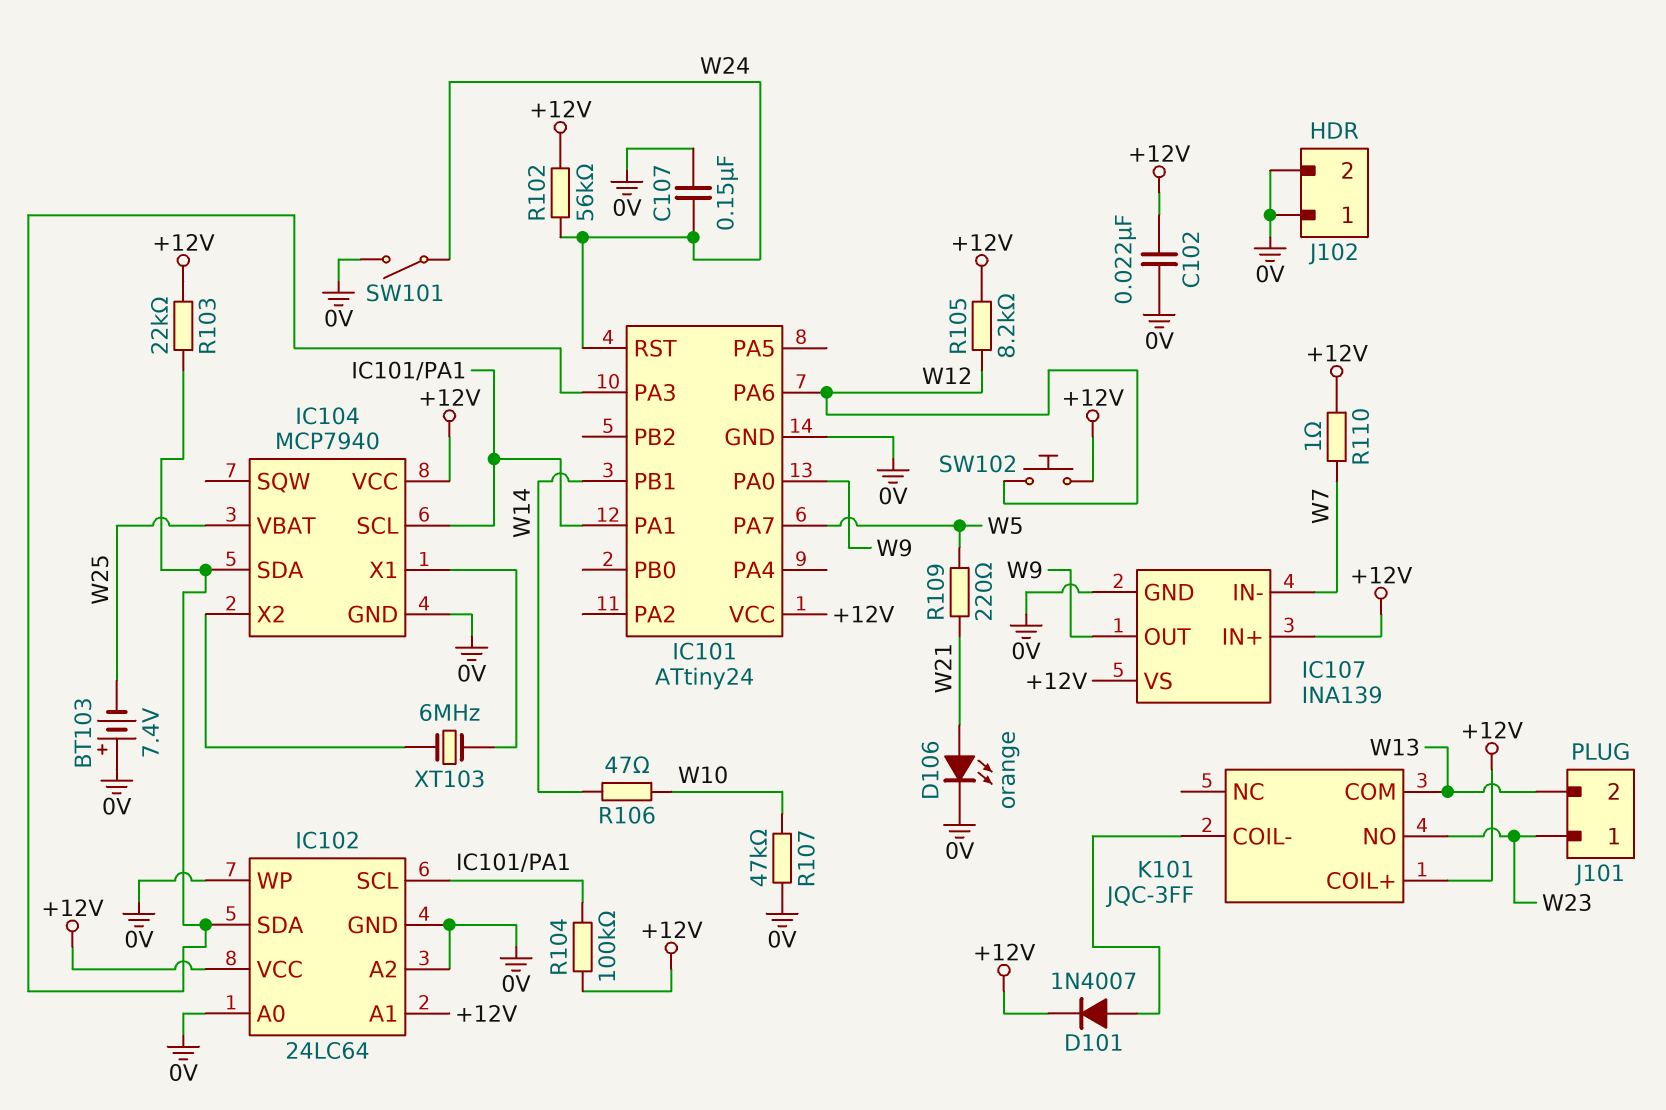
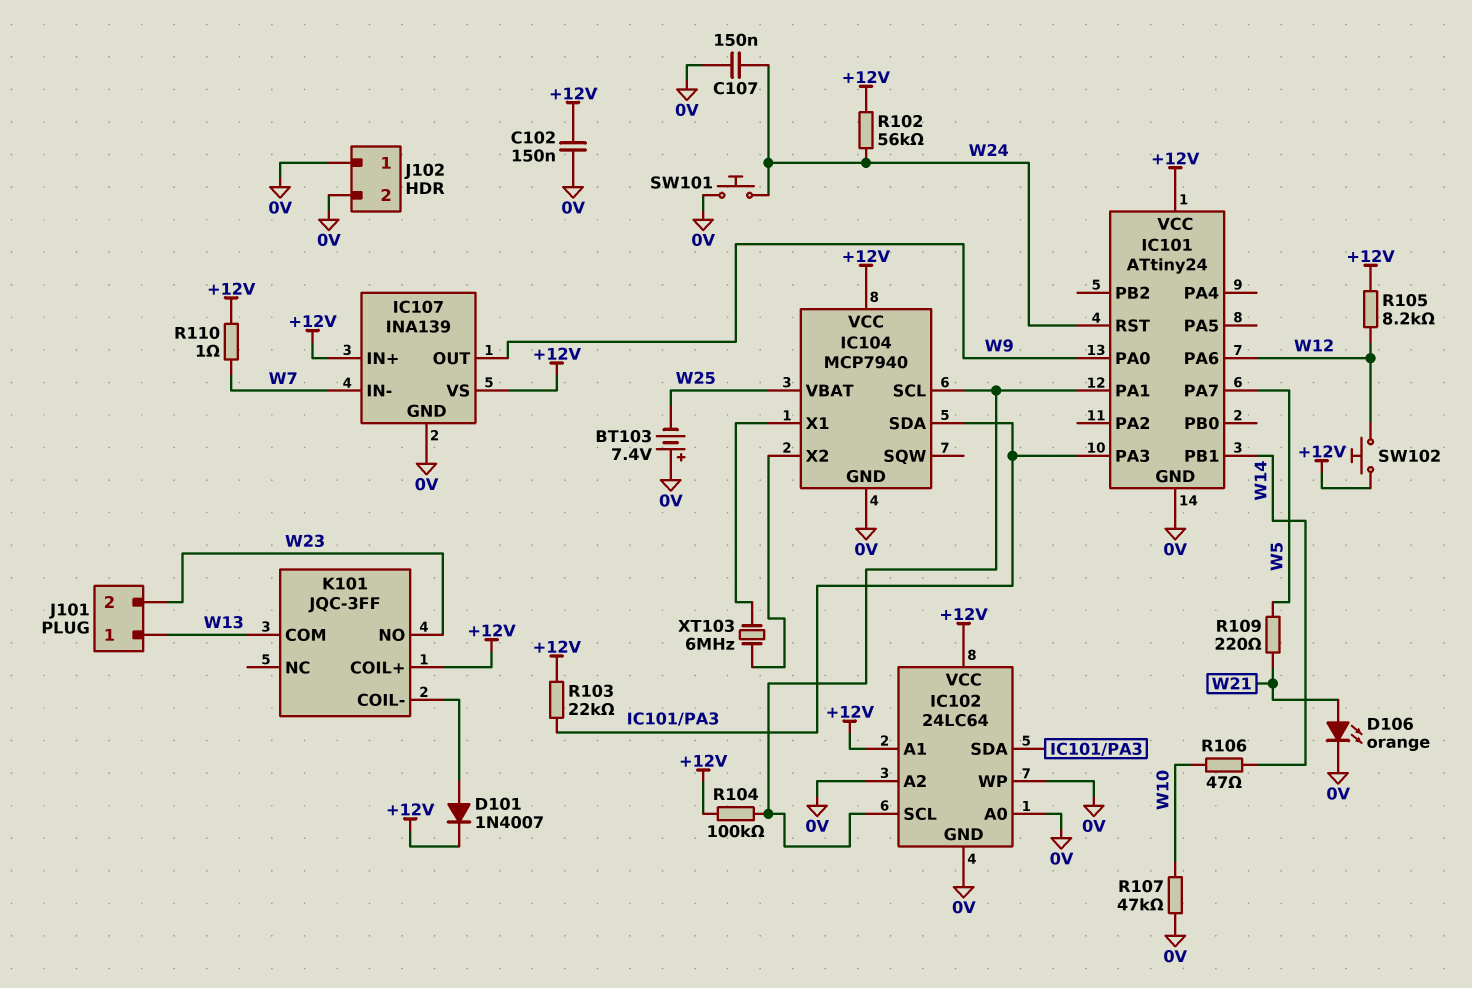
C102: 22nF (+12V, 0V) -> 150nF (+12V, 0V)
J101 pin 1: W23 -> W13
J101 pin 2: W13 -> W23
SW101: switch (0V, W24) -> button (0V, W24)

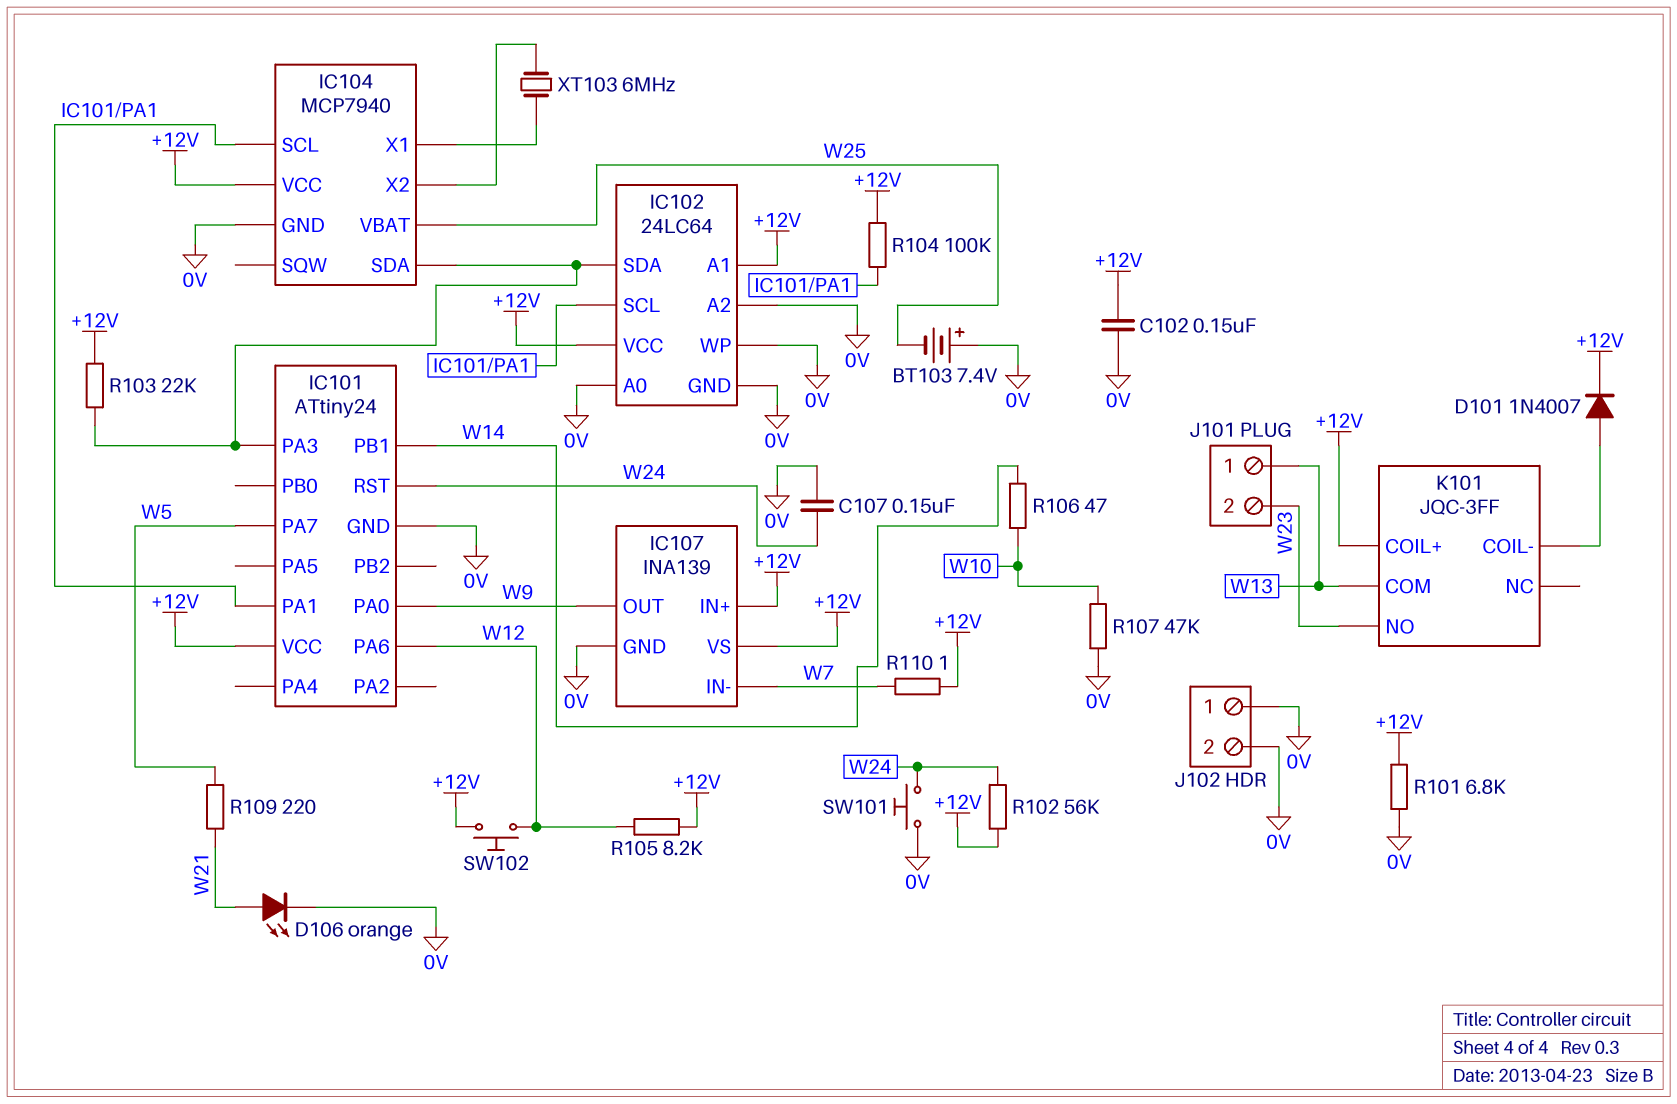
R101: none -> 6.8k (+12V, 0V)

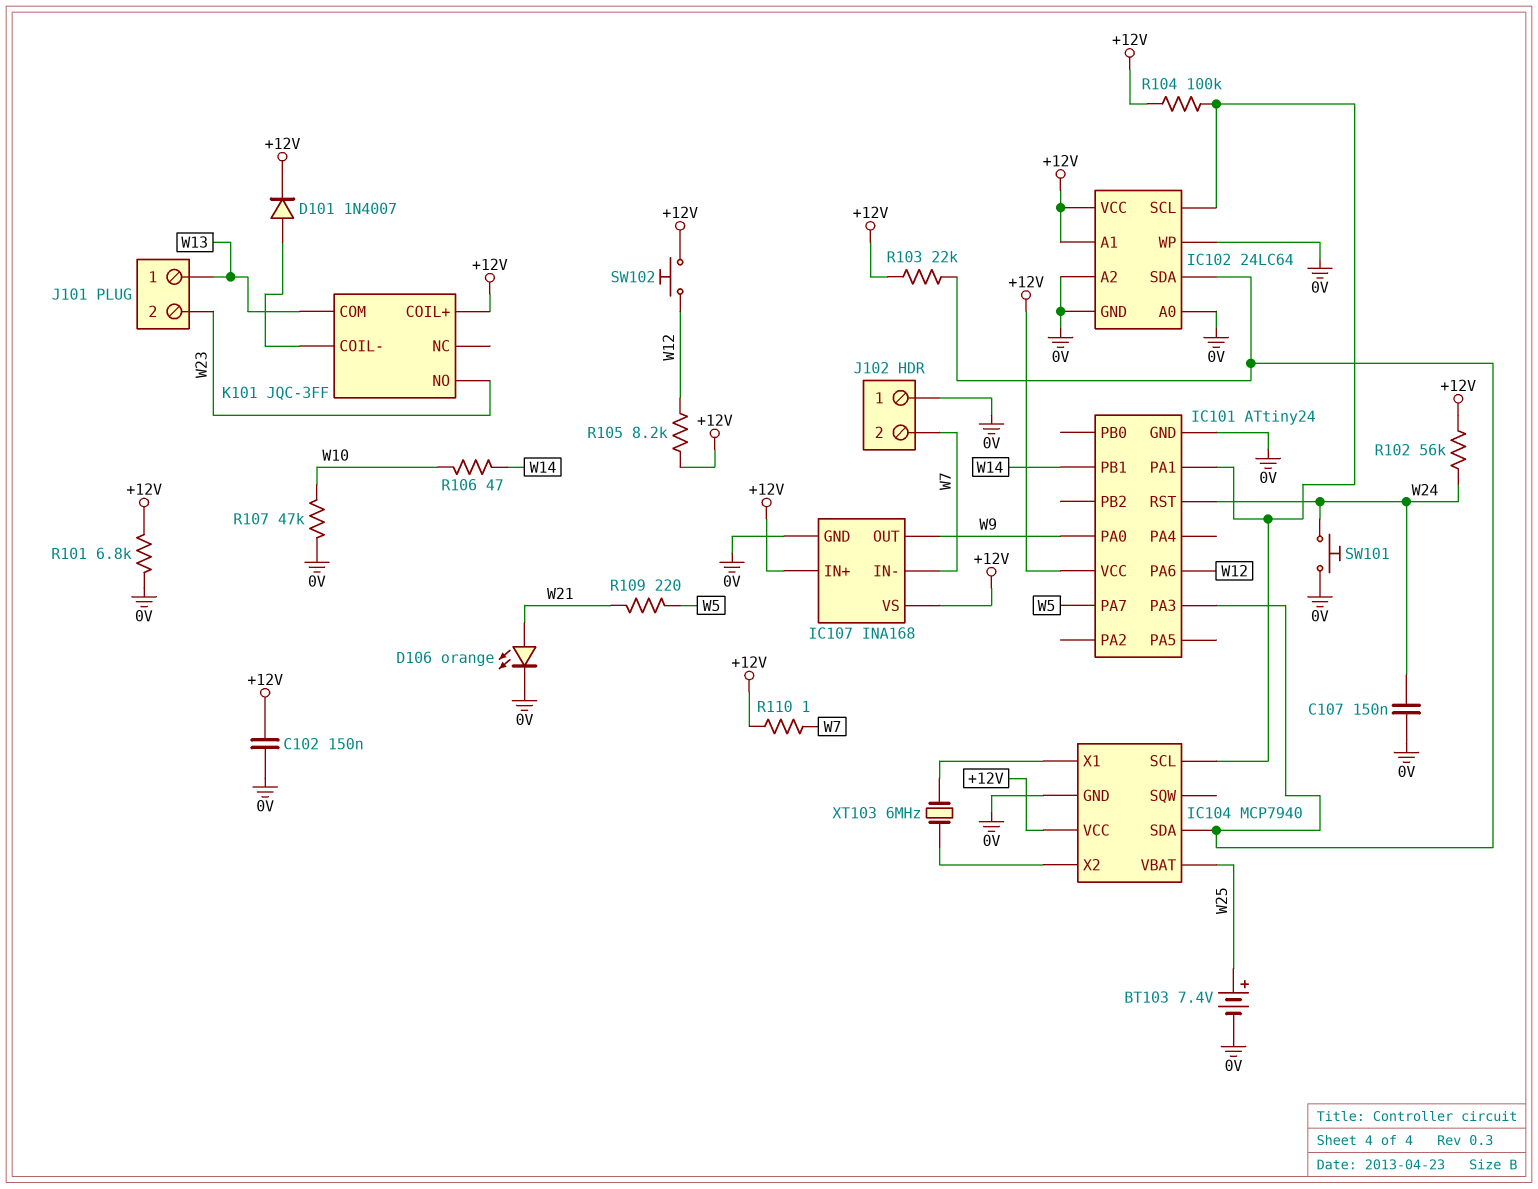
BT103: 7.4V (plus 0V, minus W25) -> 7.4V (plus W25, minus 0V)
IC107: INA139 -> INA168
J102 pin 2: 0V -> W7

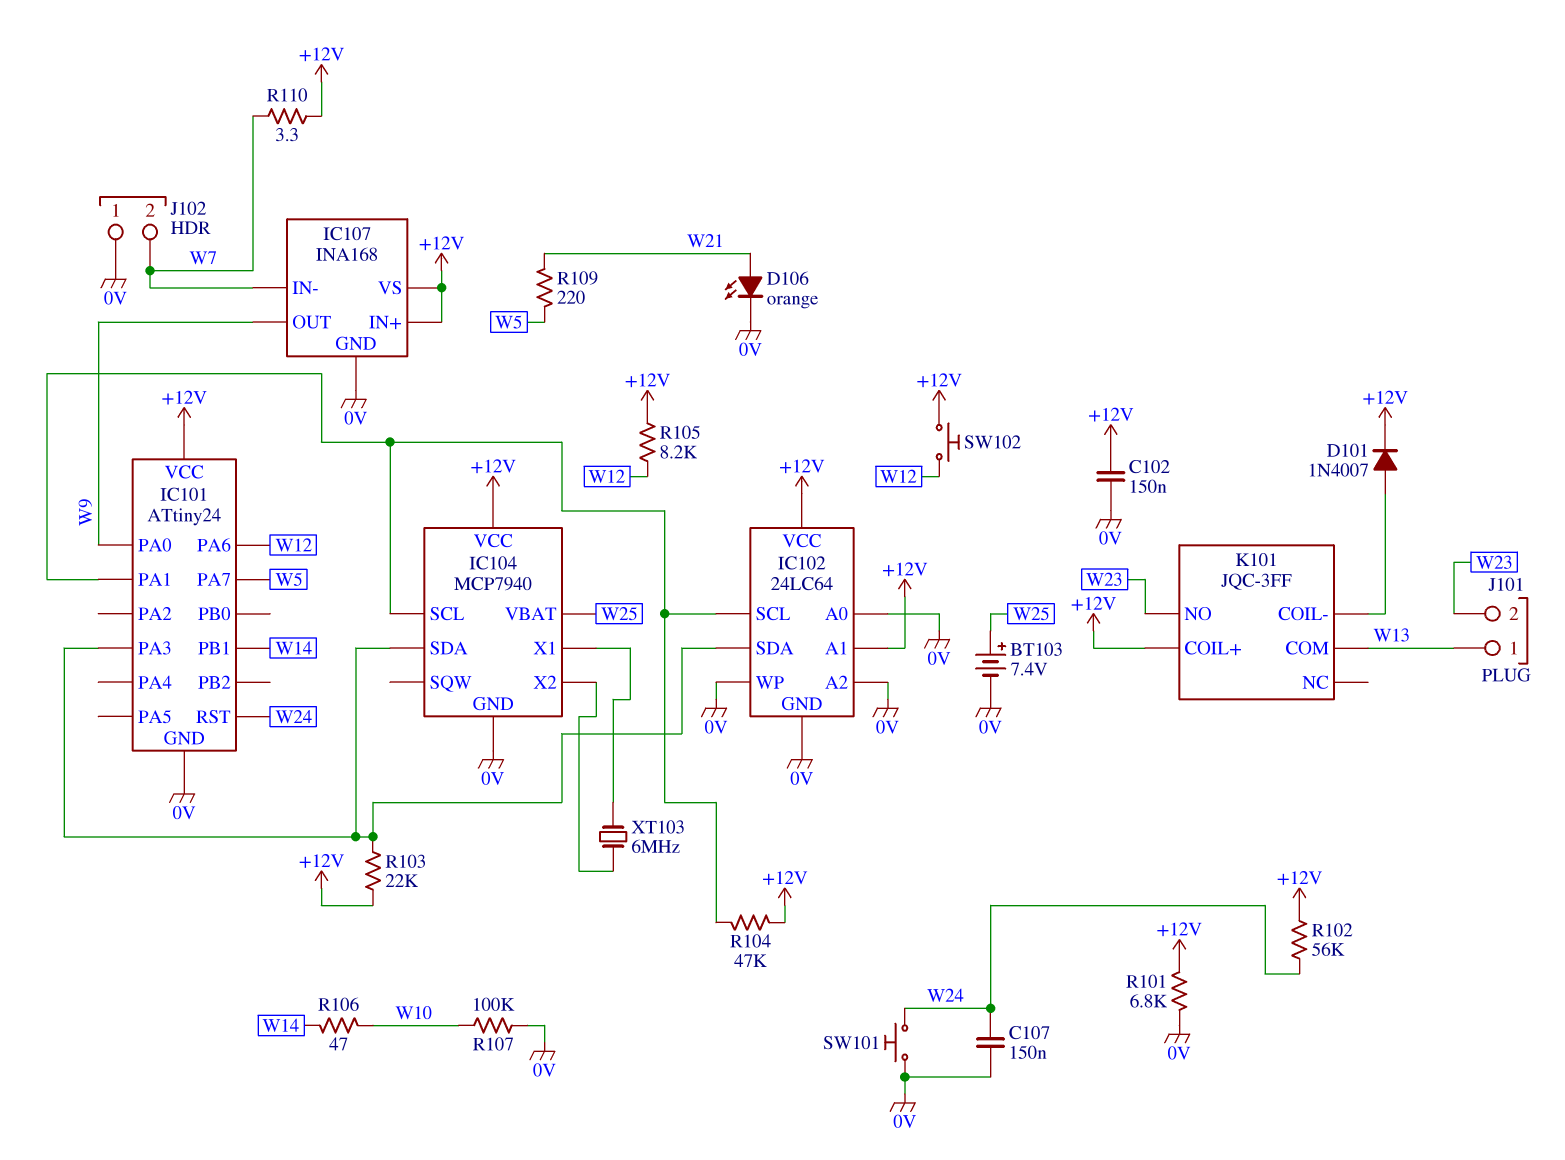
R104: 100k (+12V, IC101/PA1) -> 47k (+12V, IC101/PA1)
R107: 47k (0V, W10) -> 100k (0V, W10)
R110: 1 (+12V, W7) -> 3.3 (+12V, W7)

